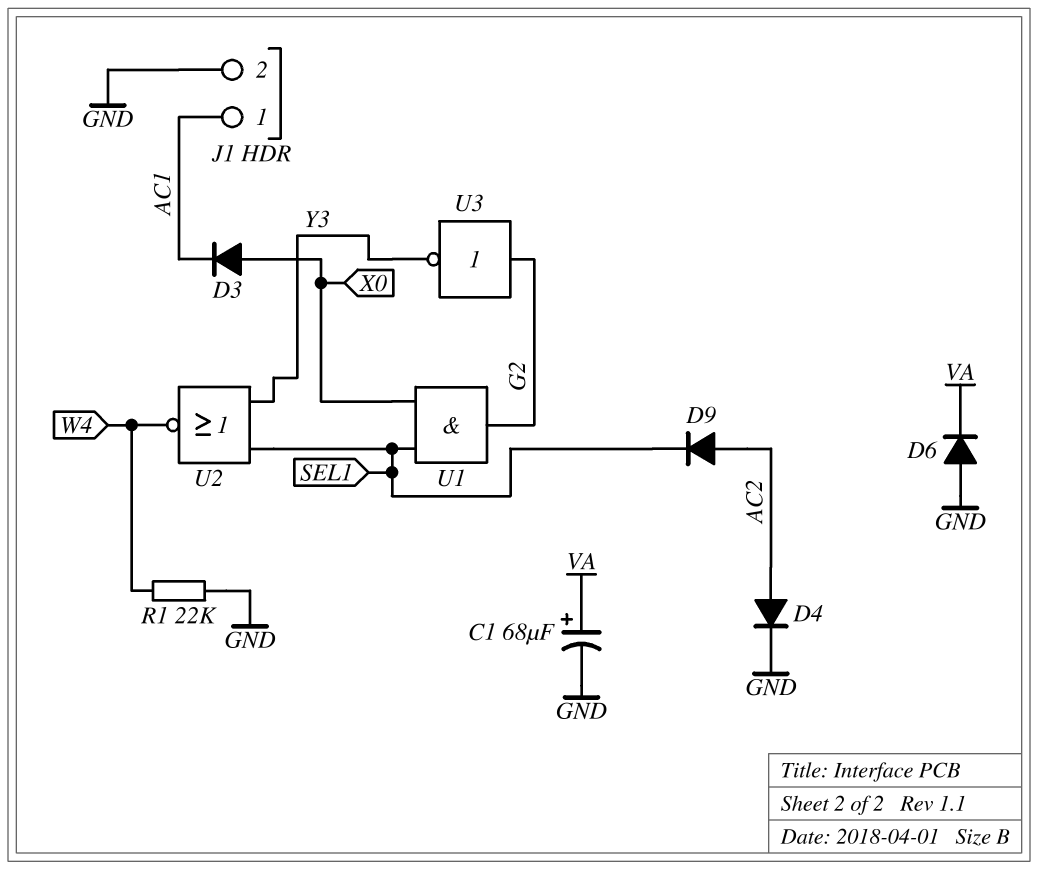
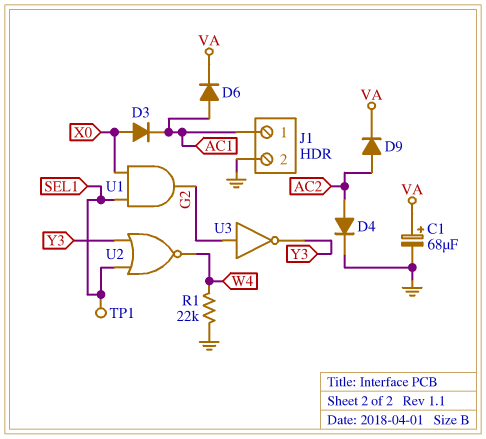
D6: diode (A GND, K VA) -> diode (A AC1, K VA)
D9: diode (A AC2, K SEL1) -> diode (A AC2, K VA)
TP1: none -> test point (SEL1)

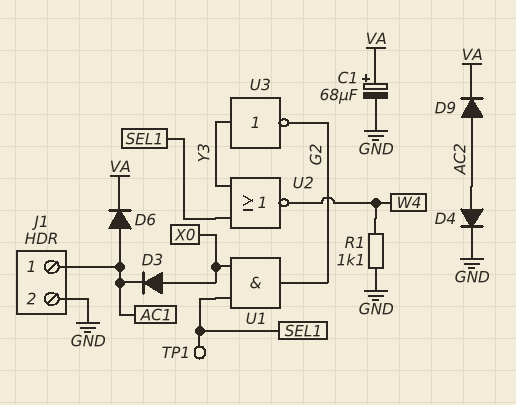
R1: 22k (GND, W4) -> 1.1k (GND, W4)
U3: NOT (in G2, out Y3) -> NOT (in Y3, out G2)

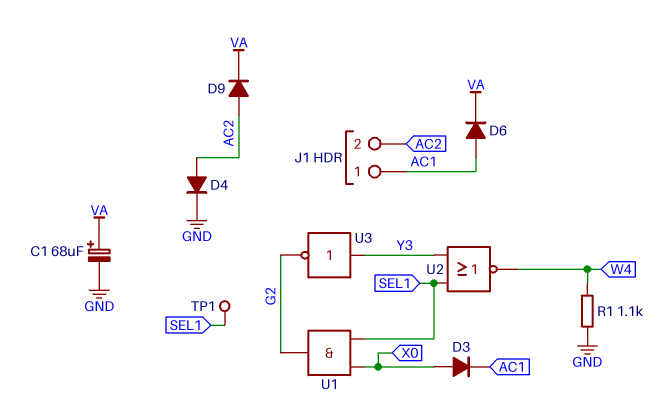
J1 pin 2: GND -> AC2

